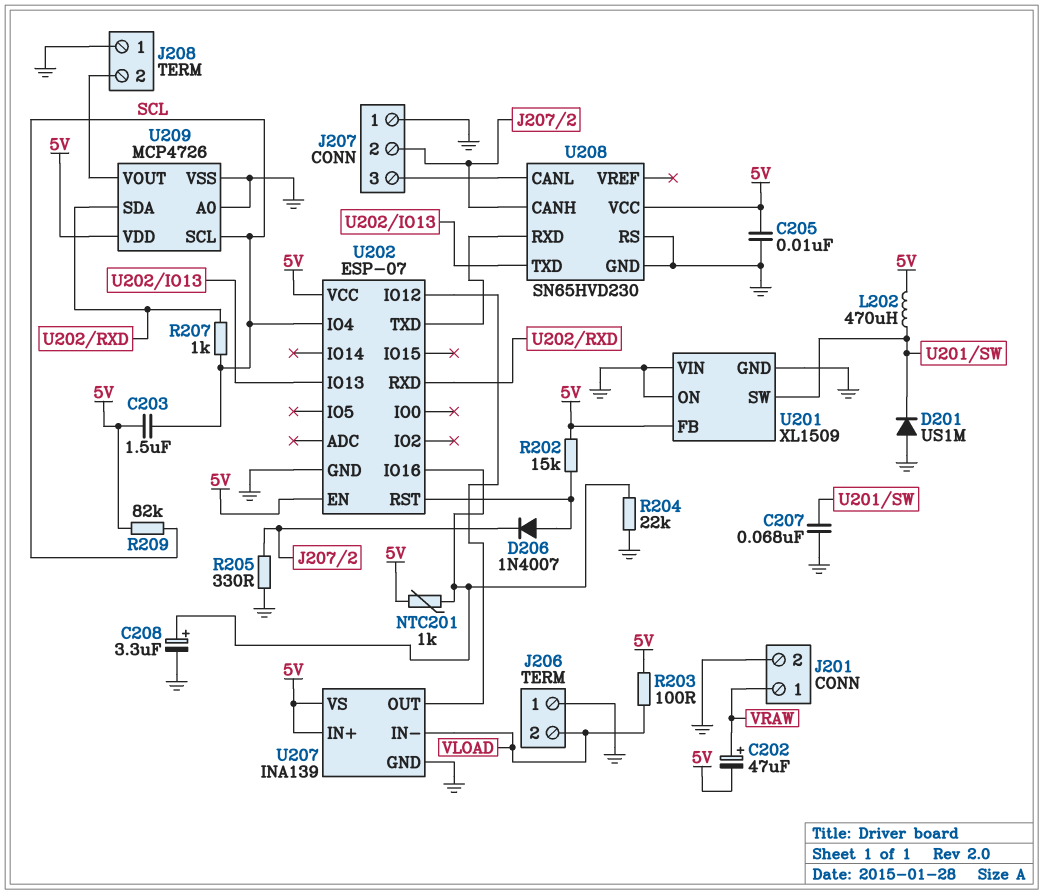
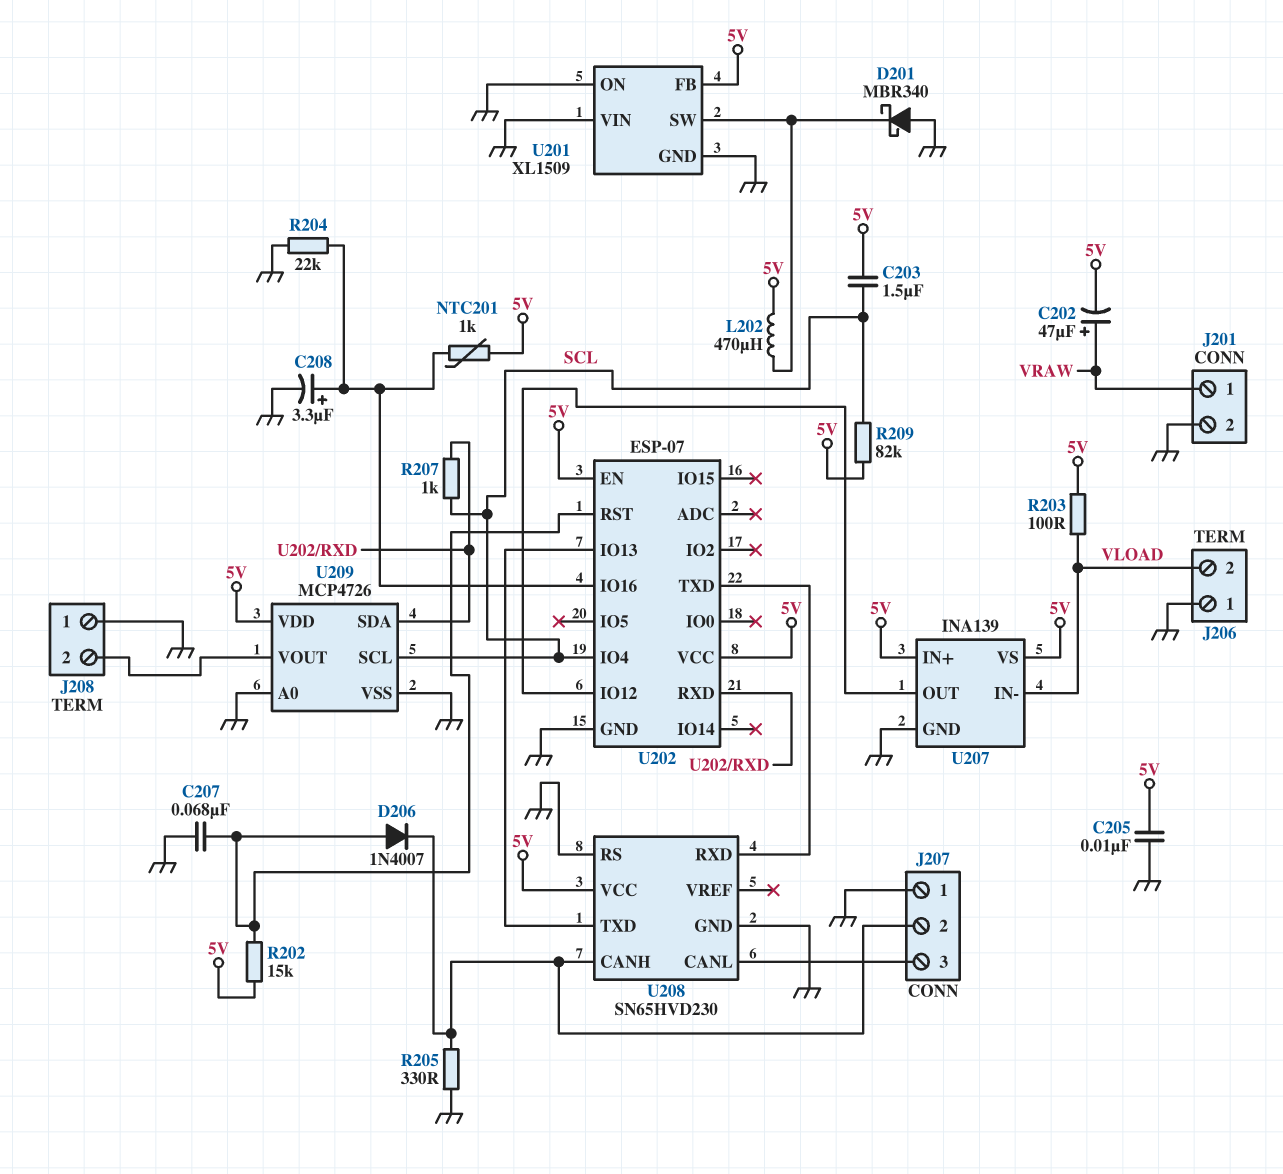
C207: 68nF (GND, U201/SW) -> 68nF (GND, U202/RST)
D201: diode US1M (A GND, K U201/SW) -> schottky MBR340 (A GND, K U201/SW)

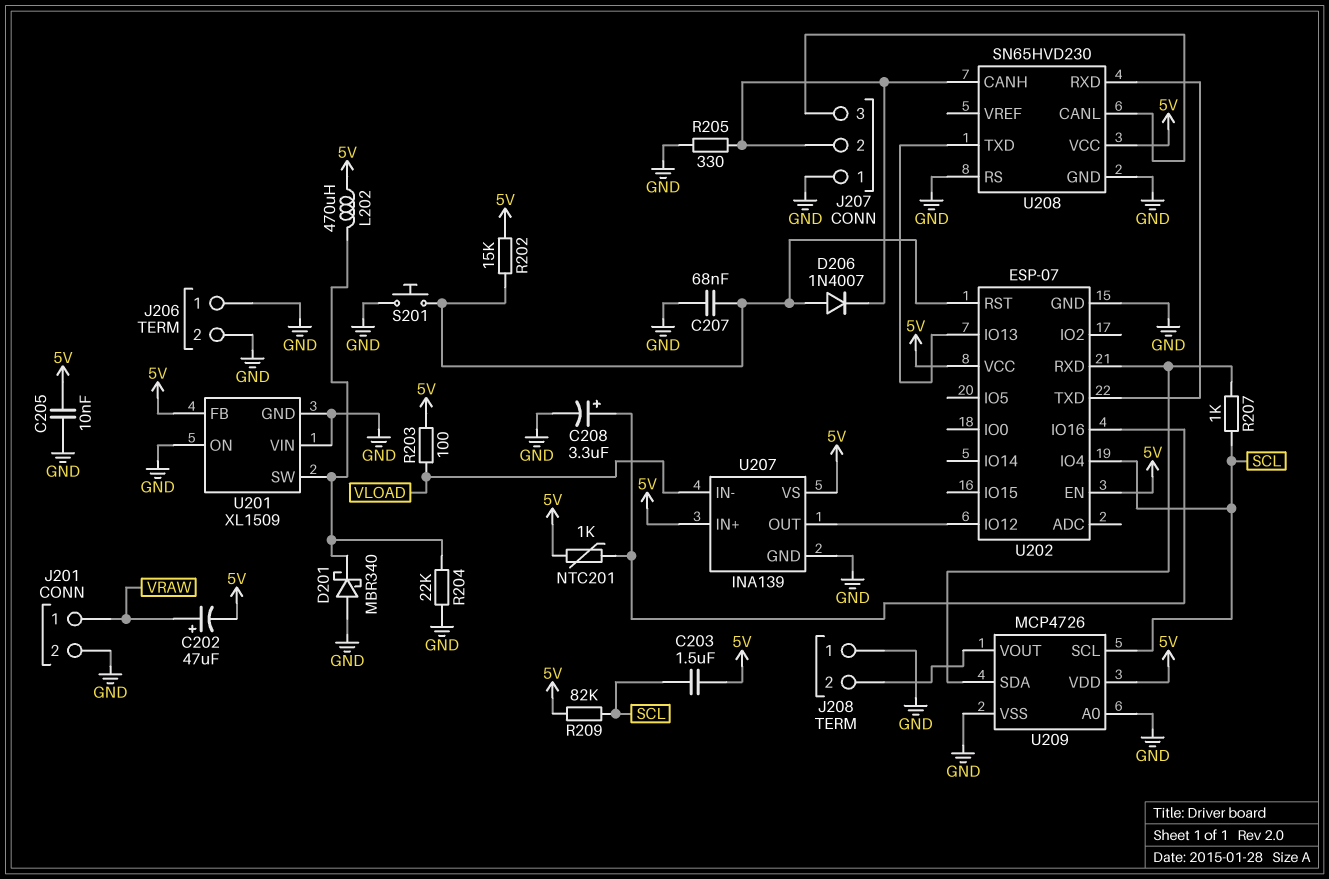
J206 pin 2: VLOAD -> GND
R204: 22k (GND, U202/IO16) -> 22k (GND, U201/SW)
S201: none -> button (GND, U202/RST)

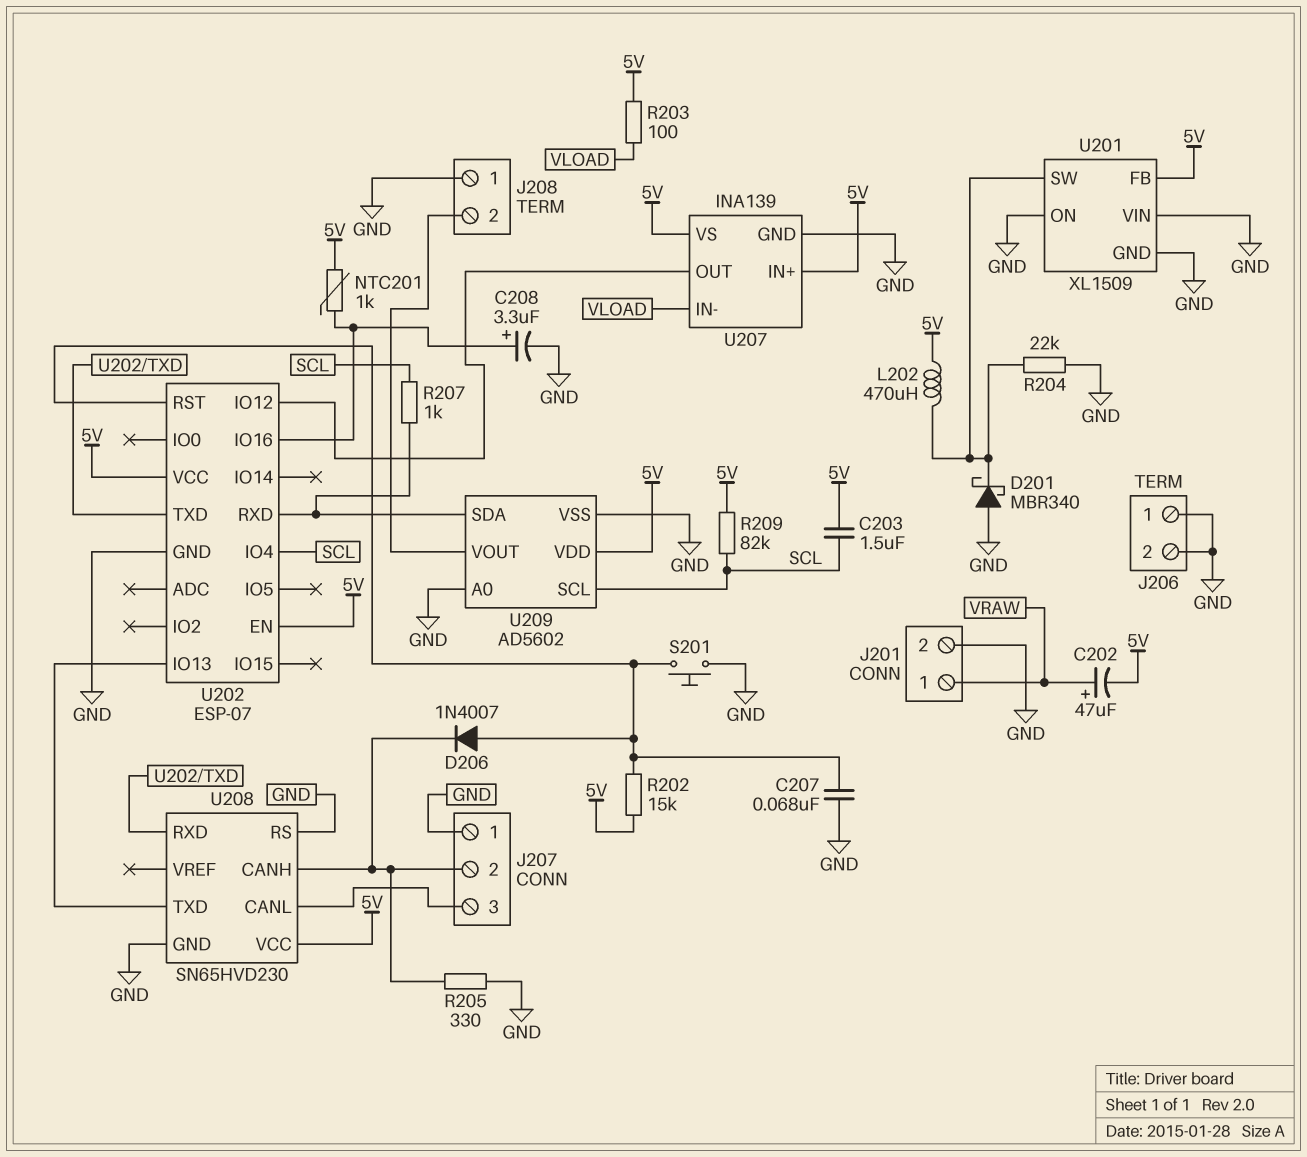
C205: 10nF (5V, GND) -> none
U209: MCP4726 -> AD5602

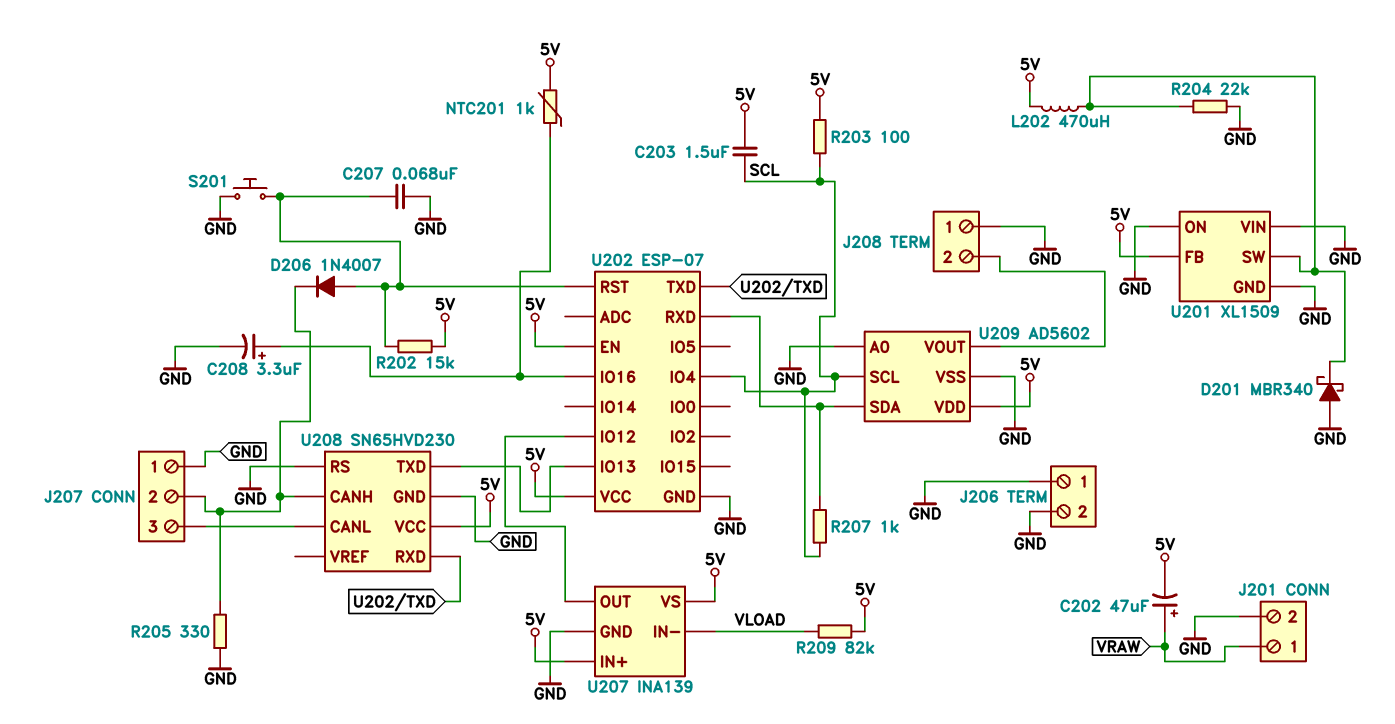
R203: 100 (5V, VLOAD) -> 100 (5V, SCL)
R209: 82k (5V, SCL) -> 82k (5V, VLOAD)

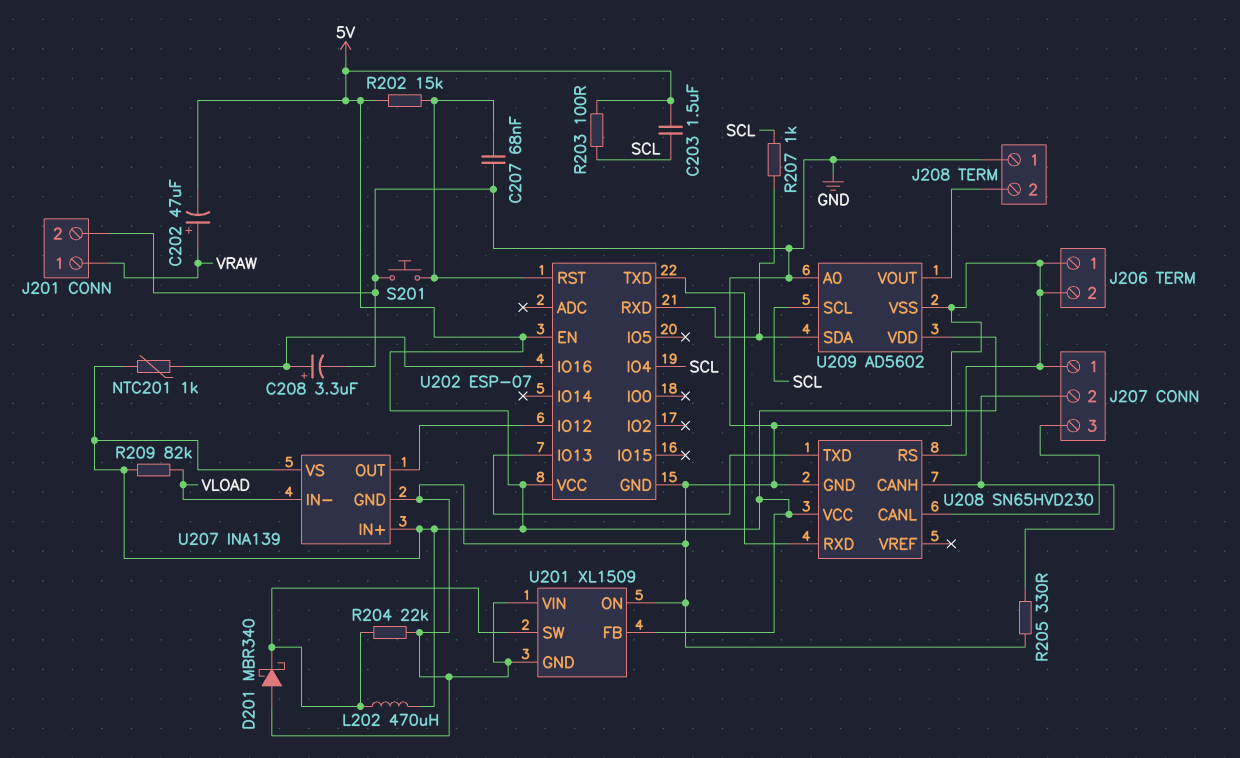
D206: diode 1N4007 (A U202/RST, K J207/2) -> none

